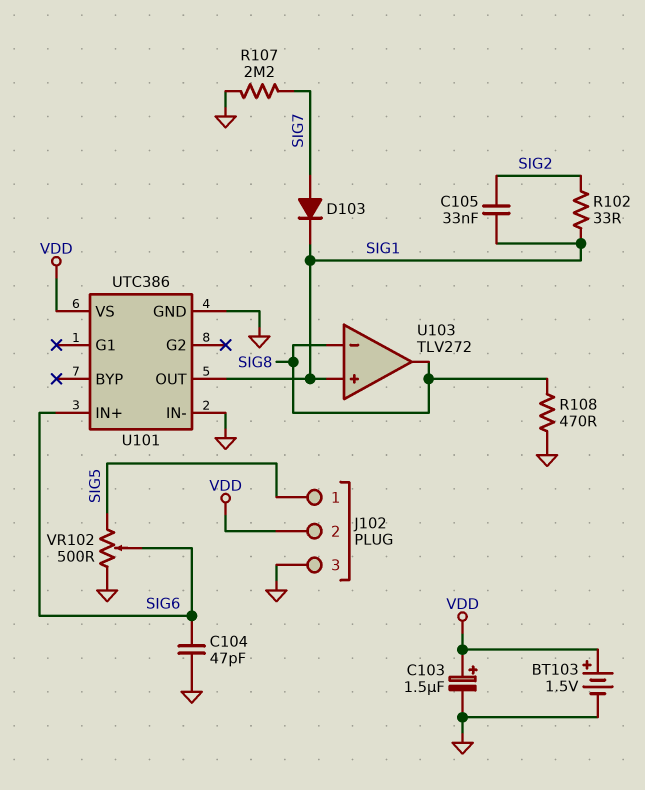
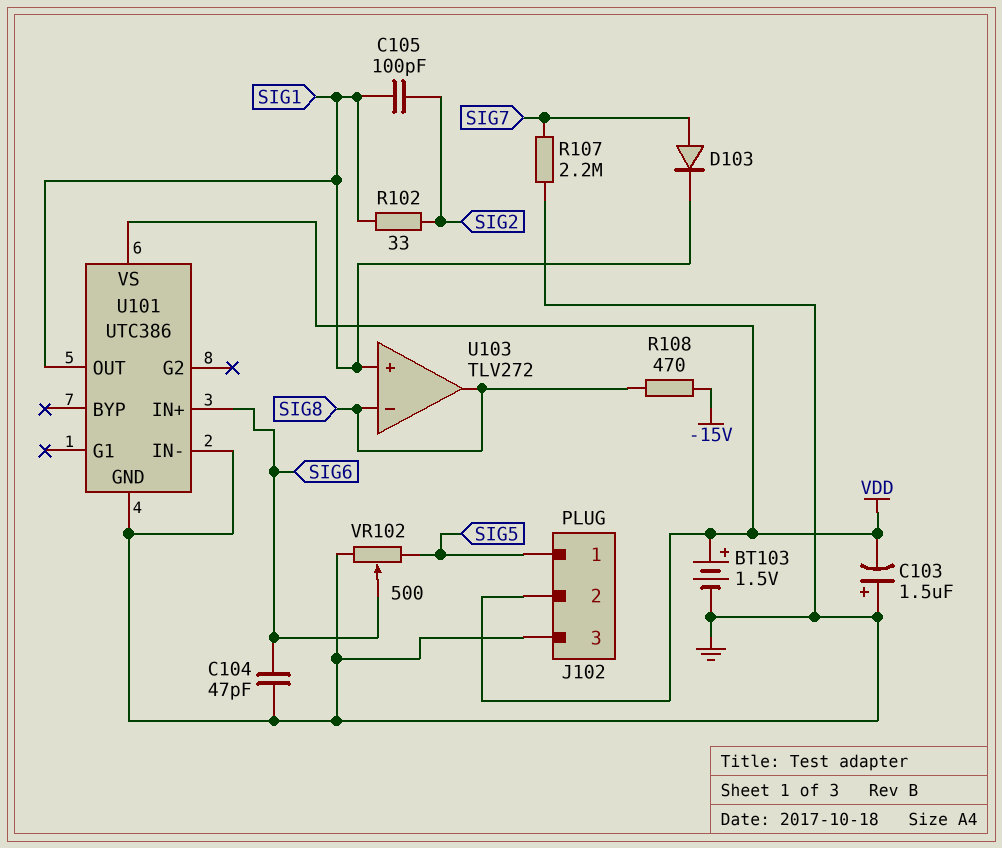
C103: 1.5uF (plus VDD, minus GND) -> 1.5uF (plus GND, minus VDD)
C105: 33nF (SIG1, SIG2) -> 100pF (SIG1, SIG2)
R108: 470 (GND, SIG8) -> 470 (-15V, SIG8)

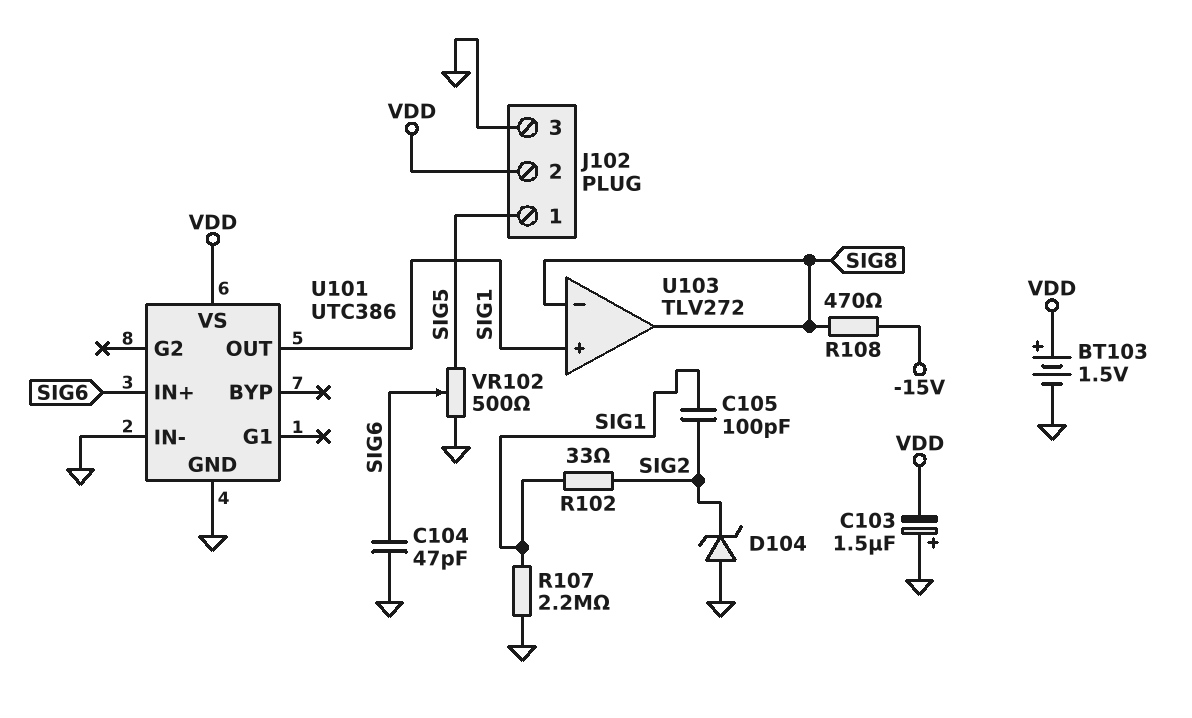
D103: diode (A SIG7, K SIG1) -> none
D104: none -> zener (A GND, K SIG2)
R107: 2.2M (GND, SIG7) -> 2.2M (GND, SIG1)

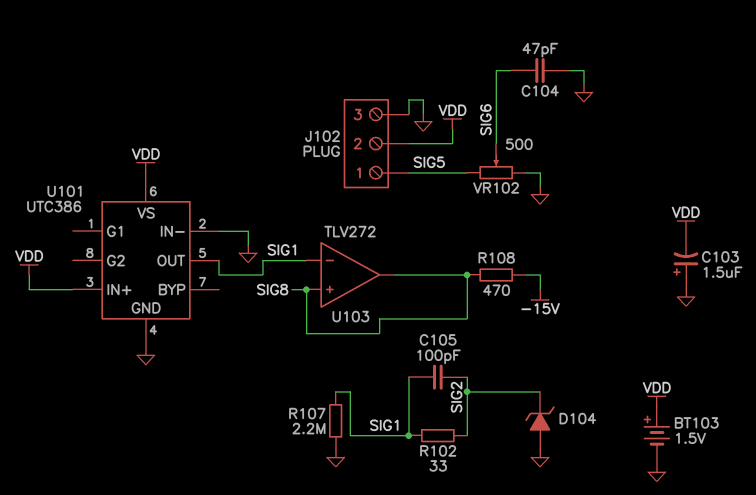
U101 pin IN+: SIG6 -> VDD
U103 pin in+: SIG1 -> SIG8
U103 pin in-: SIG8 -> SIG1

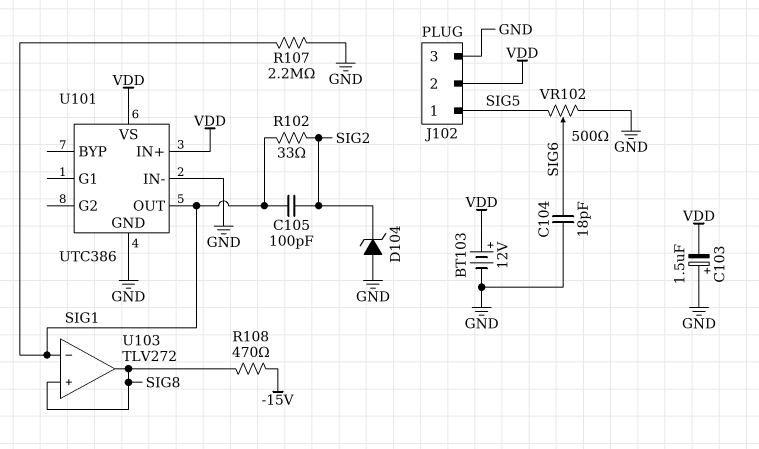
BT103: 1.5V (plus VDD, minus GND) -> 12V (plus VDD, minus GND)
C104: 47pF (GND, SIG6) -> 18pF (GND, SIG6)

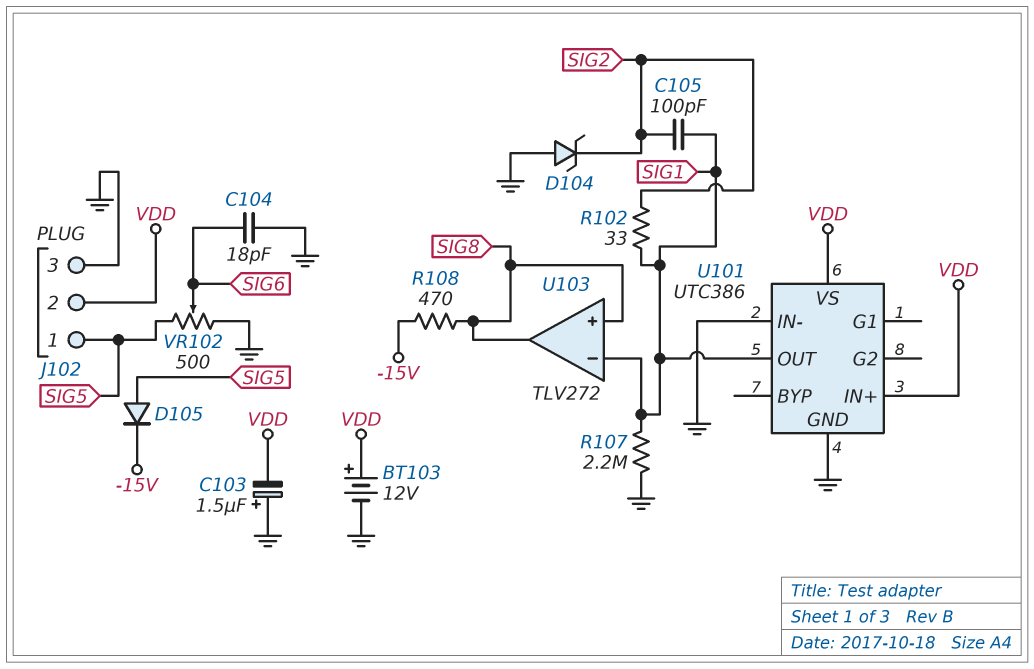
D105: none -> diode (A SIG5, K -15V)

